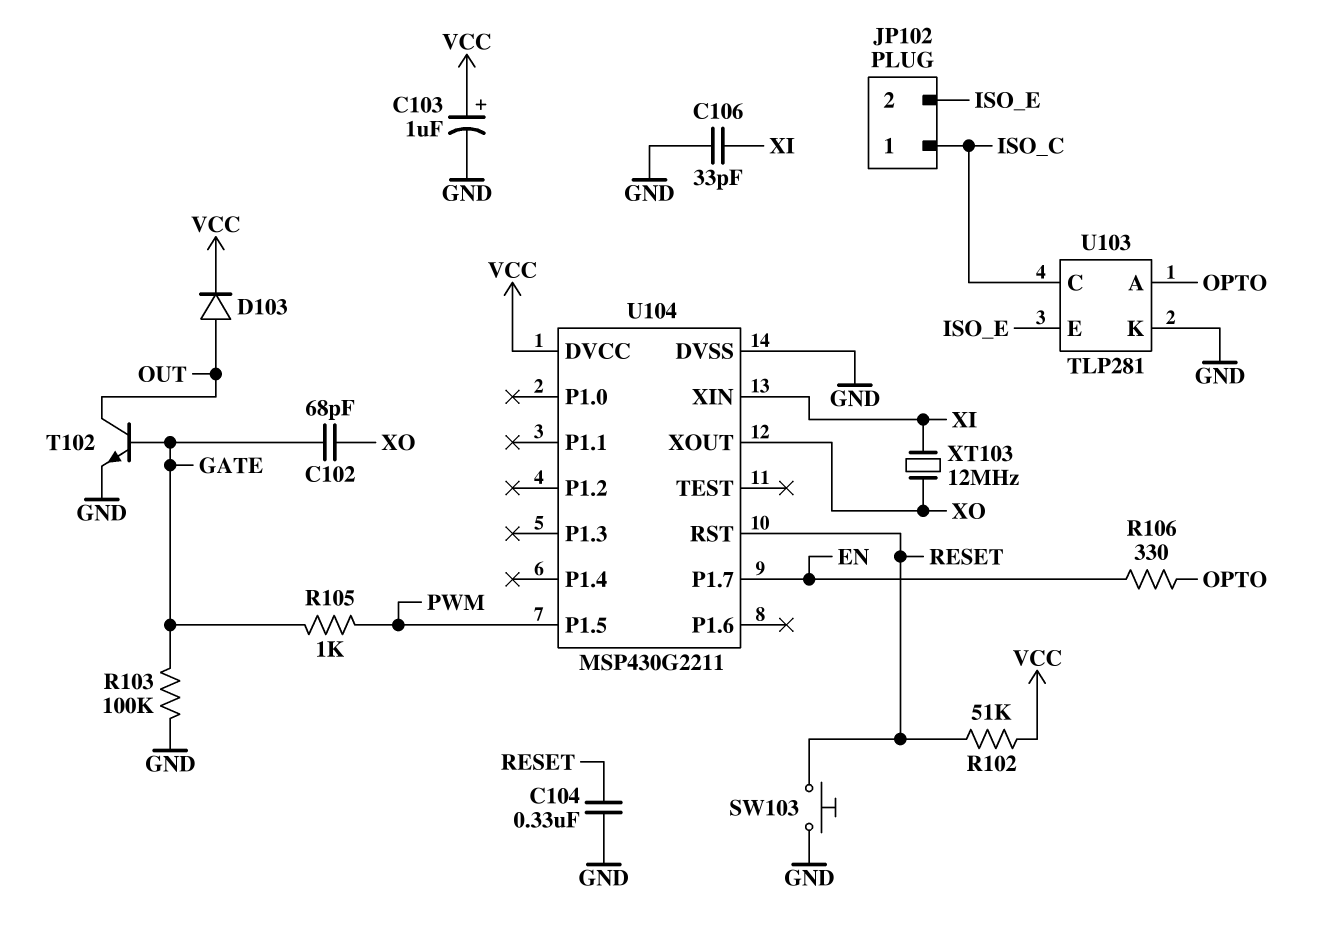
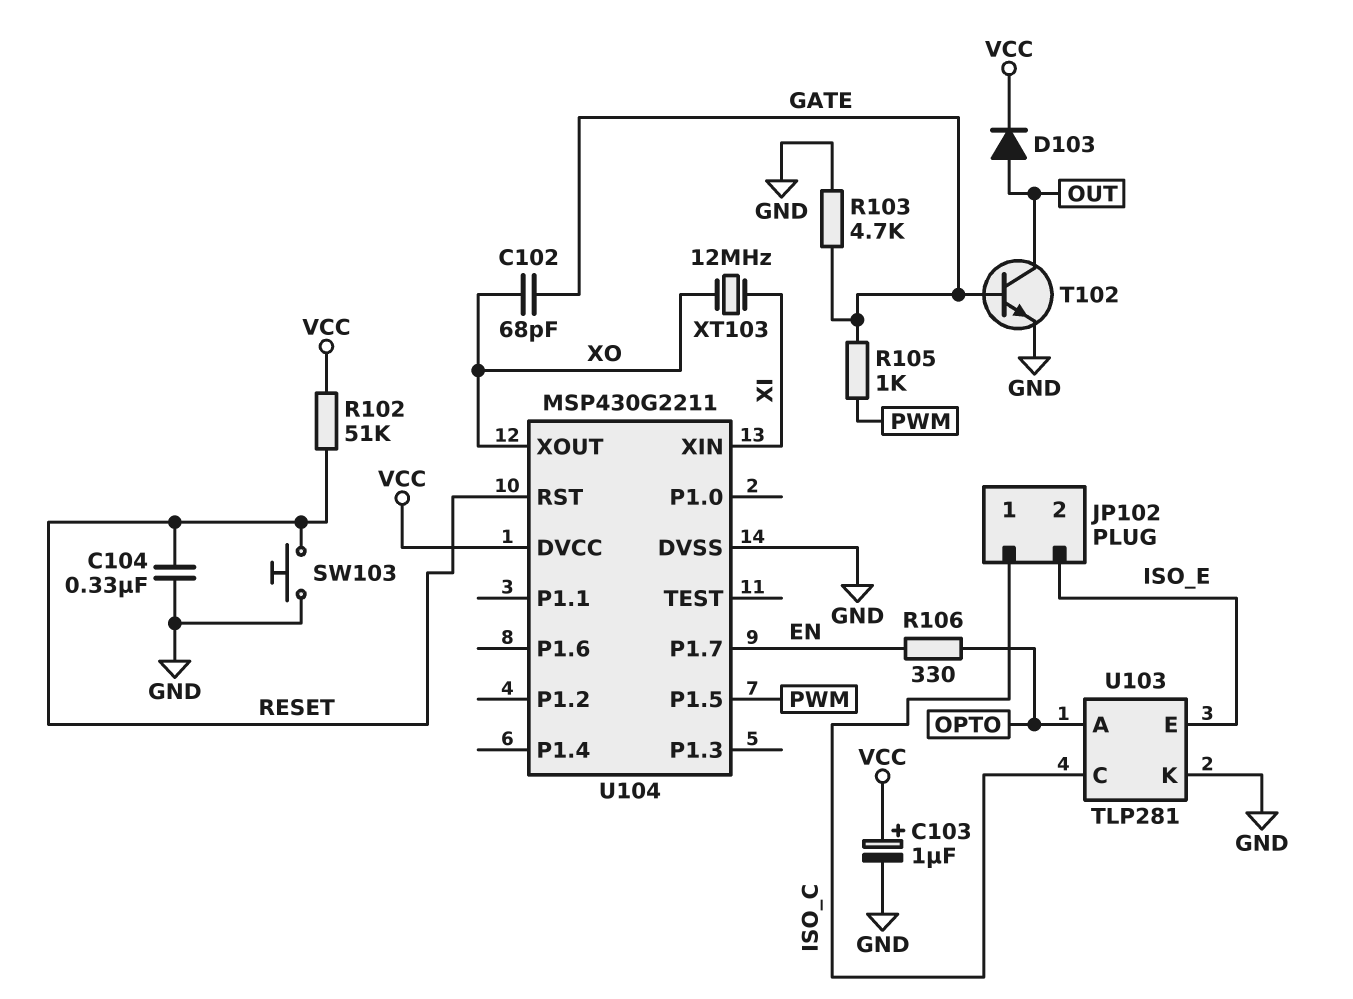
C106: 33pF (GND, XI) -> none
R103: 100k (GATE, GND) -> 4.7k (GATE, GND)

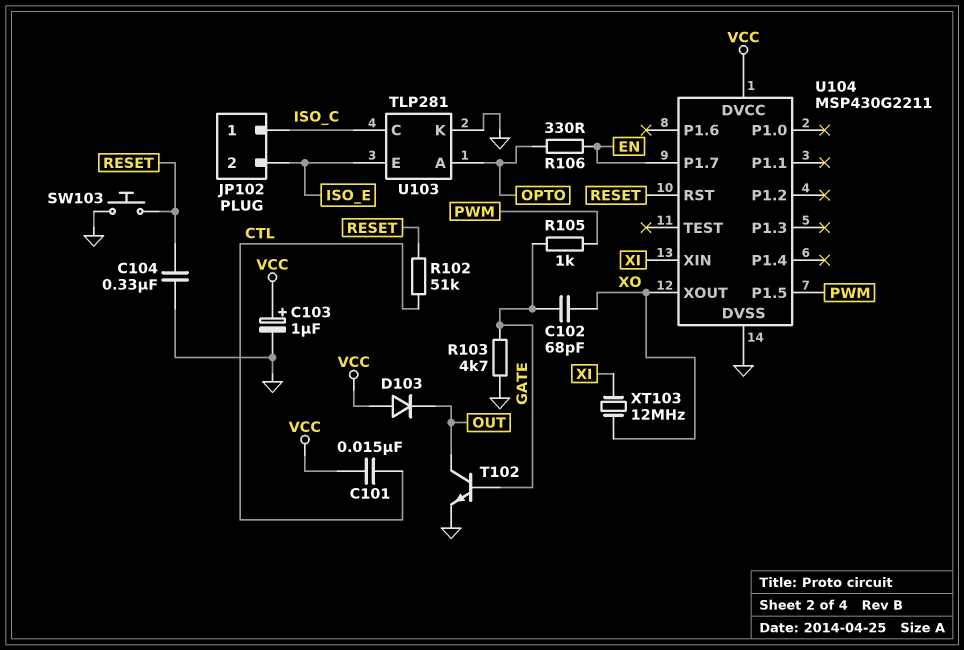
C101: none -> 15nF (CTL, VCC)
D103: diode (A OUT, K VCC) -> diode (A VCC, K OUT)
R102: 51k (RESET, VCC) -> 51k (CTL, RESET)

